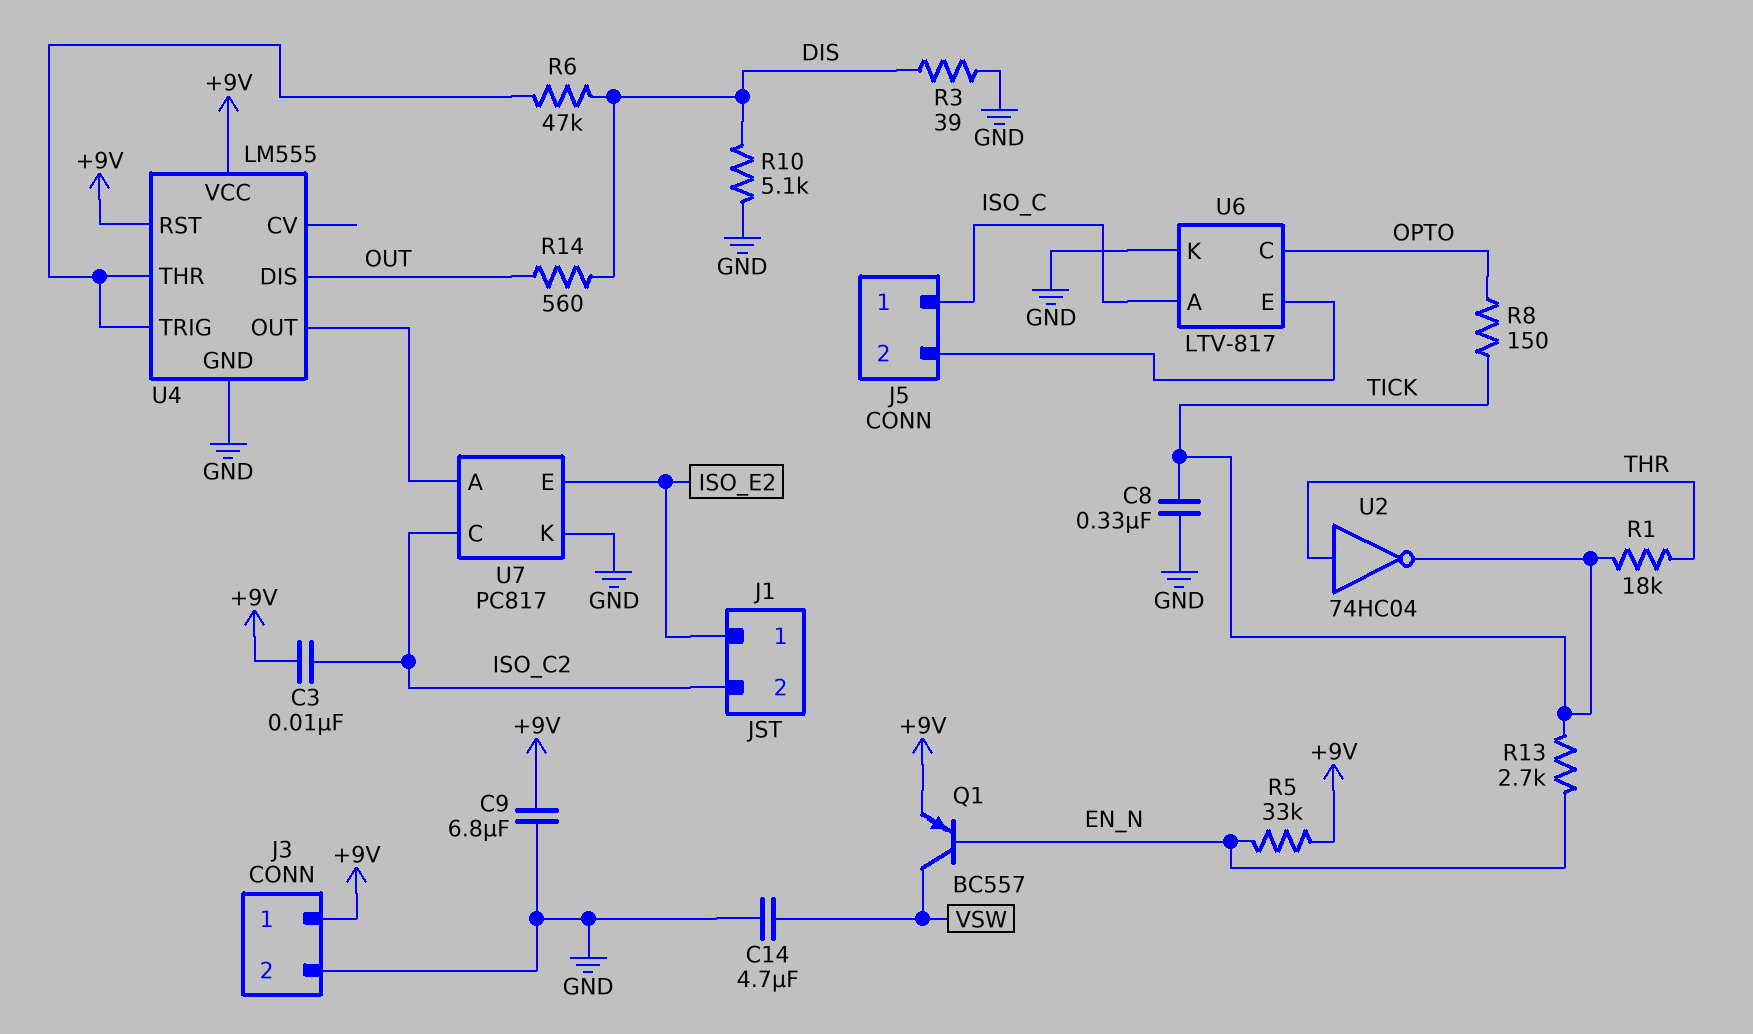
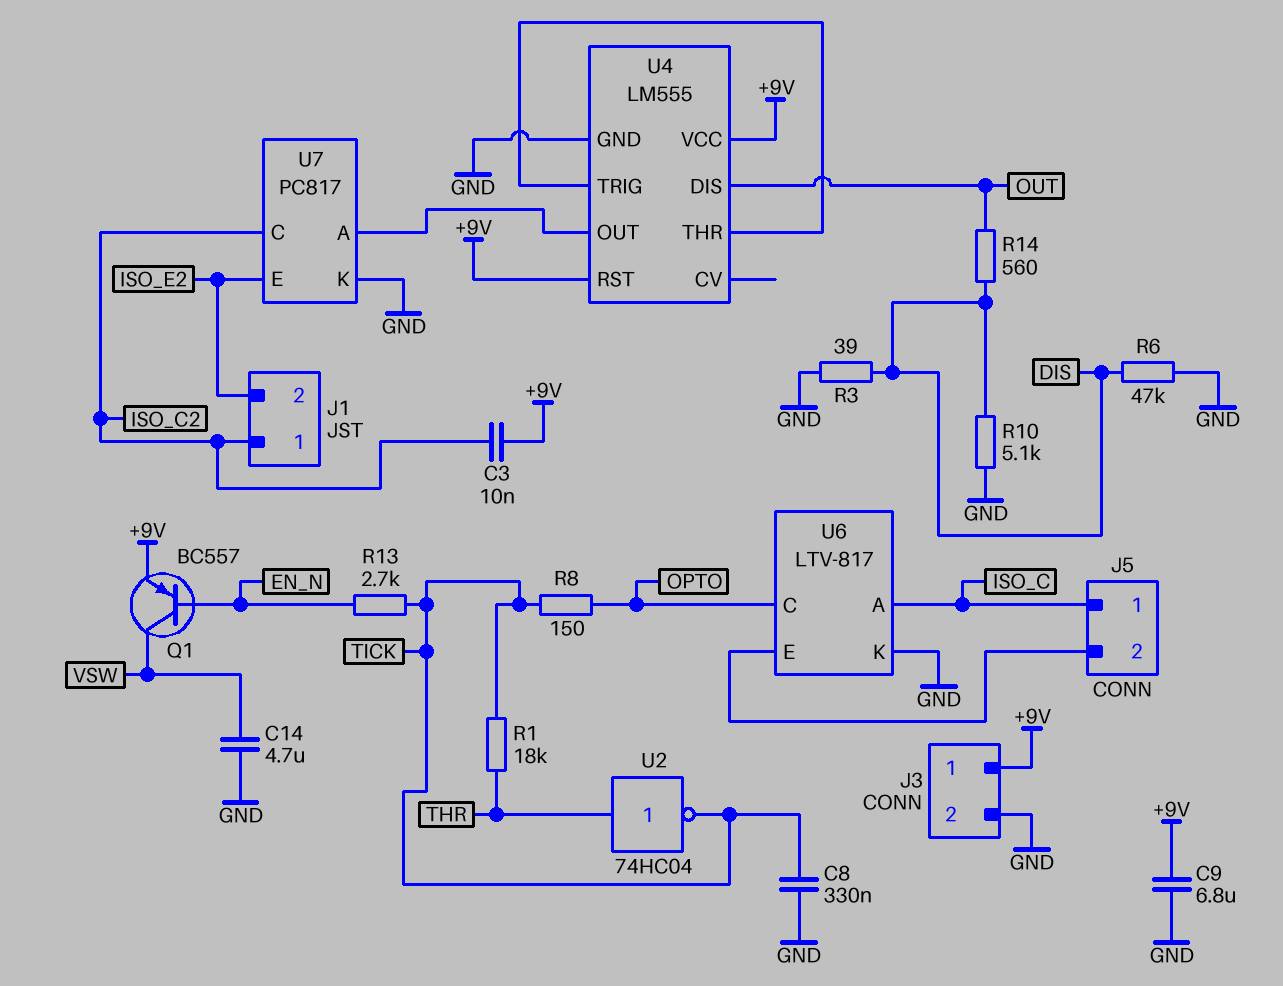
J1 pin 1: ISO_E2 -> ISO_C2
J1 pin 2: ISO_C2 -> ISO_E2
R5: 33k (+9V, EN_N) -> none
R6: 47k (DIS, U4/THR) -> 47k (DIS, GND)

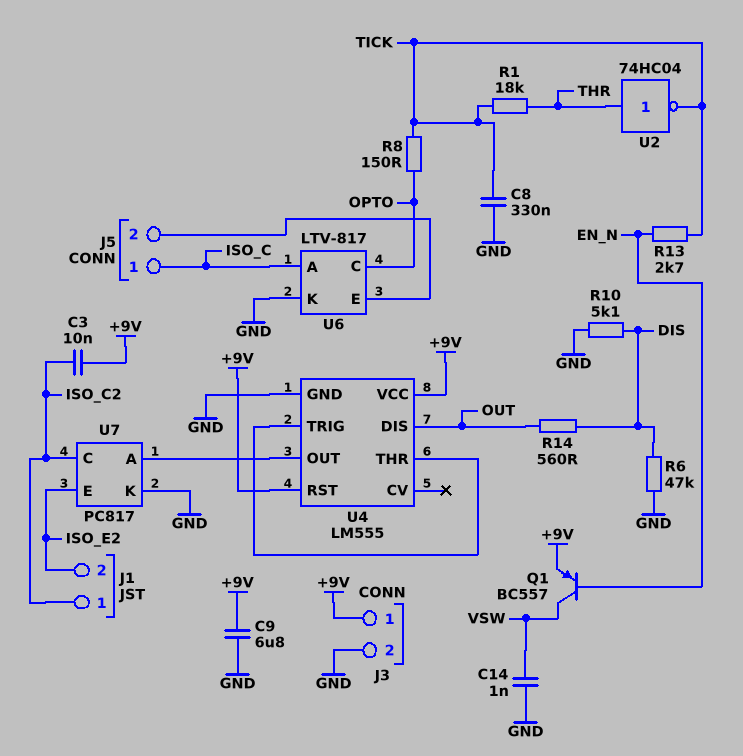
C14: 4.7uF (GND, VSW) -> 1nF (GND, VSW)
R3: 39 (DIS, GND) -> none

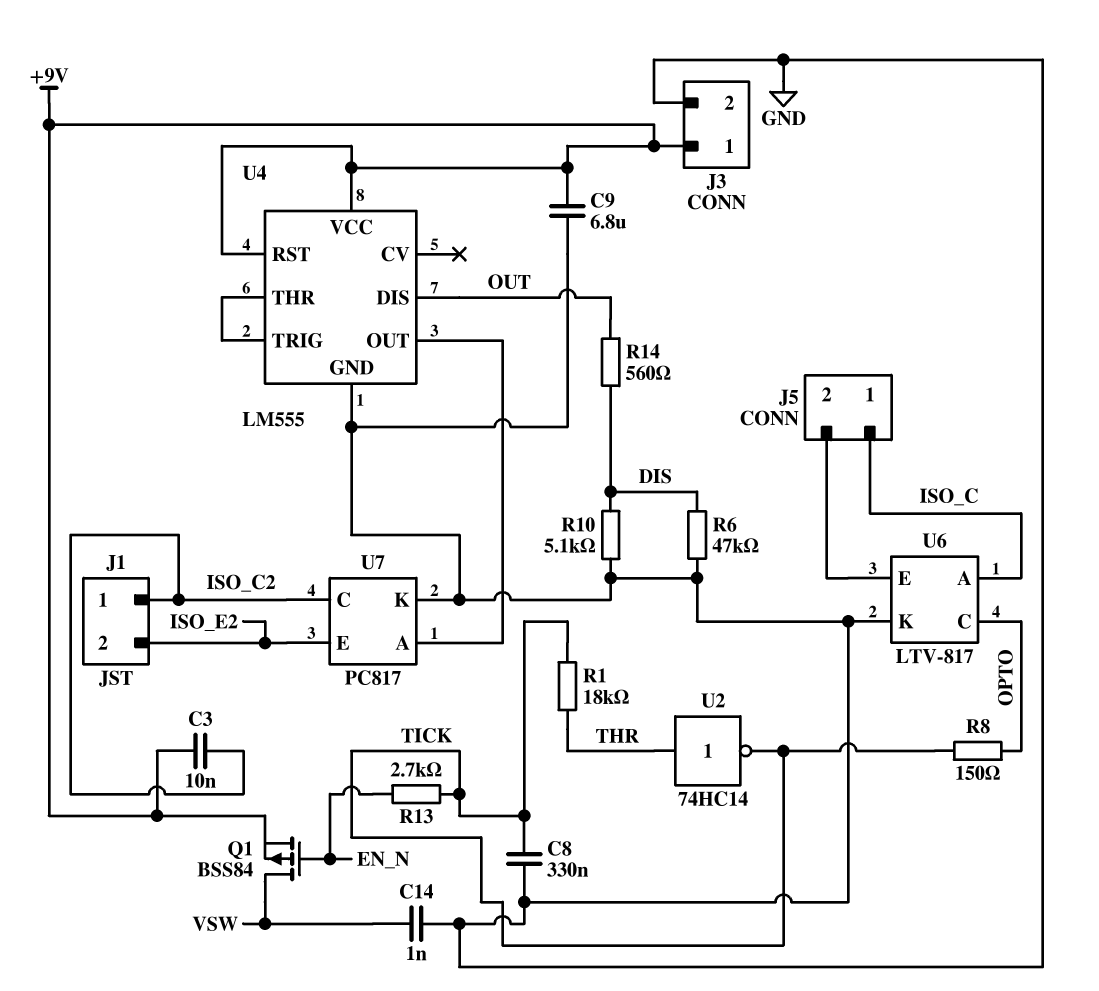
Q1: PNP BC557 (B EN_N, C VSW, E +9V) -> PMOS BSS84 (G EN_N, D VSW, S +9V)
U2: NOT 74HC04 (in THR, out TICK) -> NOT 74HC14 (in THR, out TICK)

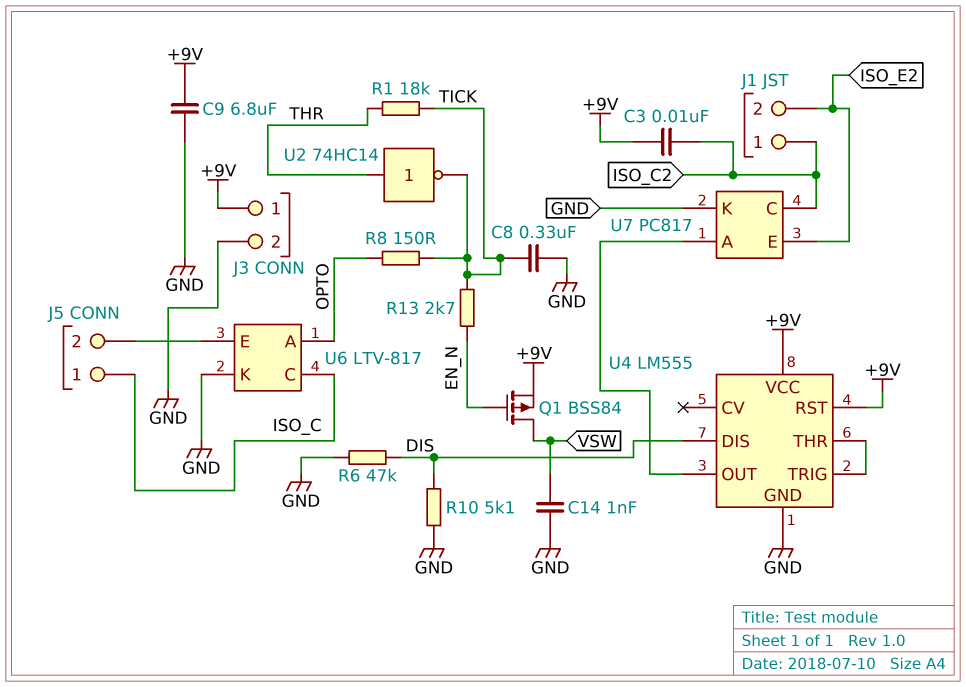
R14: 560 (DIS, OUT) -> none
U4 pin DIS: OUT -> DIS
U6 pin A: ISO_C -> OPTO
U6 pin C: OPTO -> ISO_C

